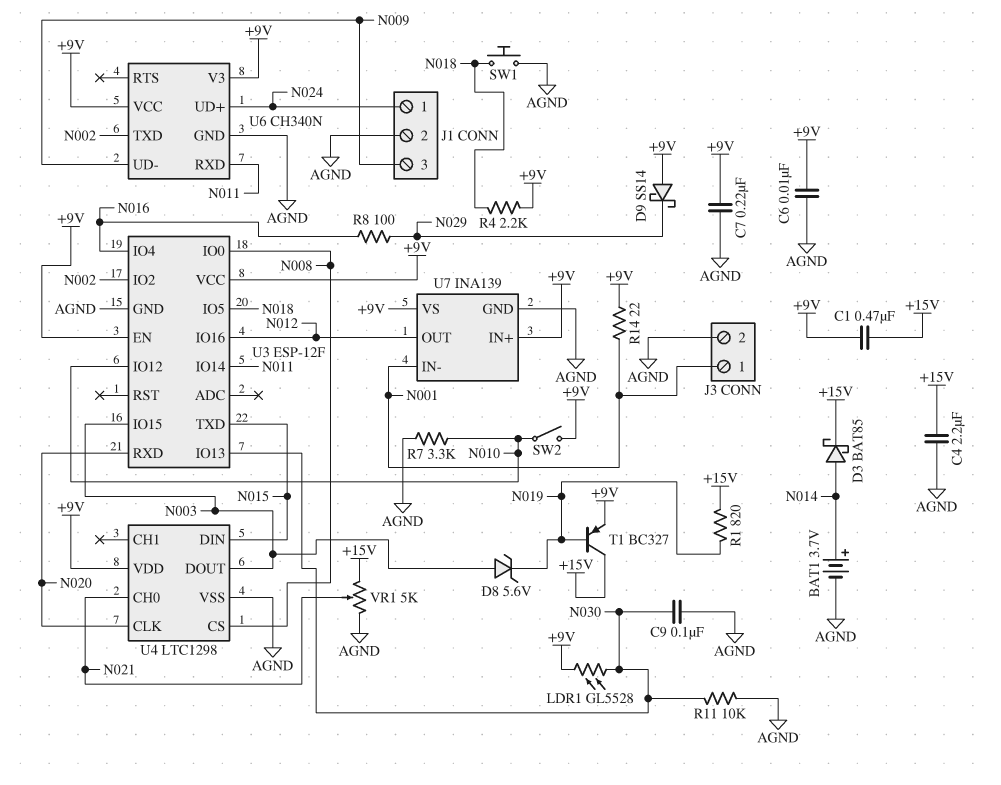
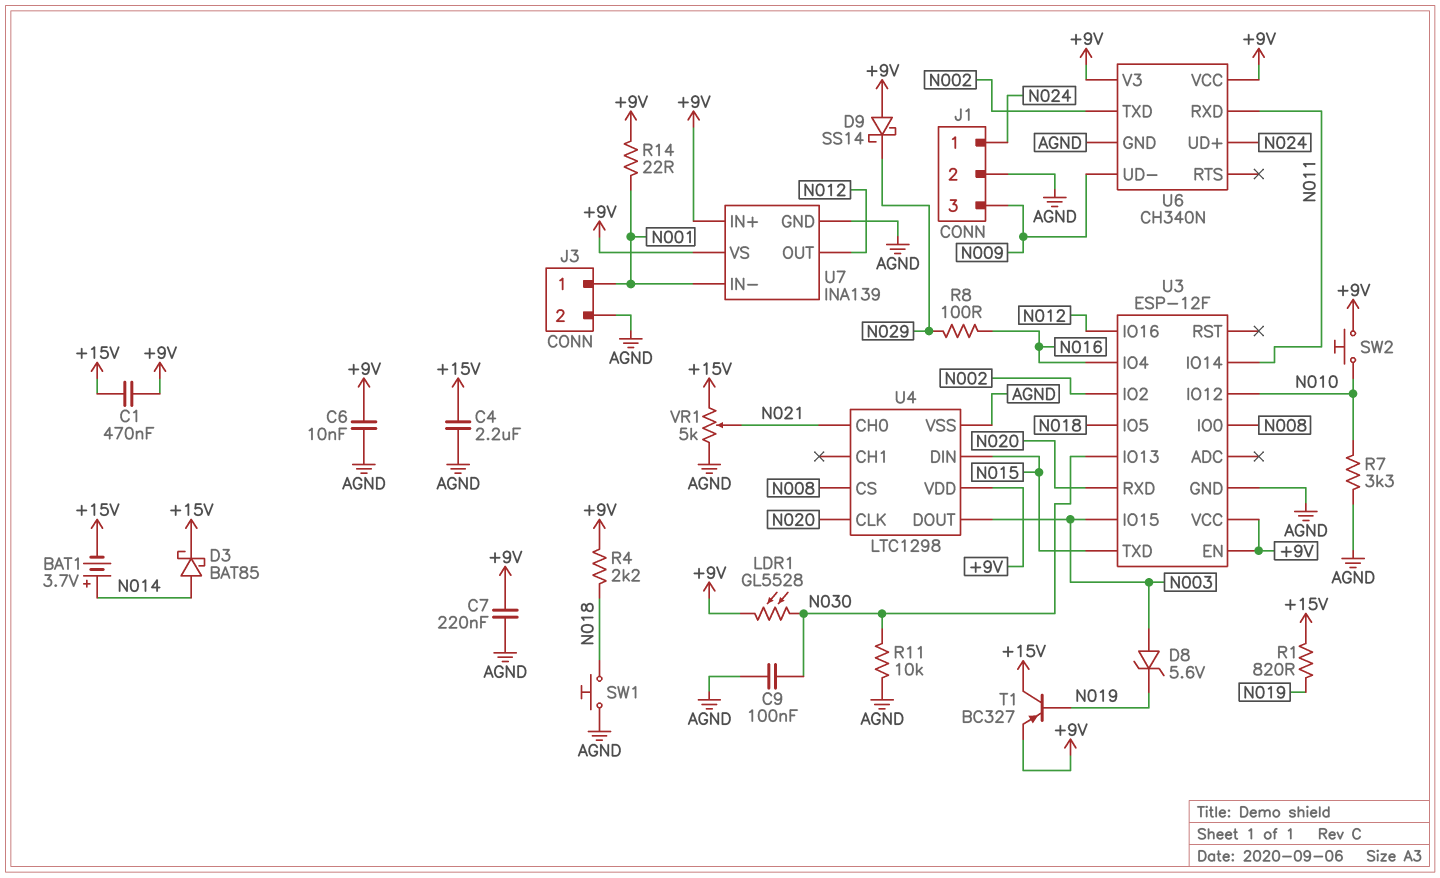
BAT1: 3.7V (plus N014, minus AGND) -> 3.7V (plus N014, minus +15V)
SW2: switch (+9V, N010) -> button (+9V, N010)

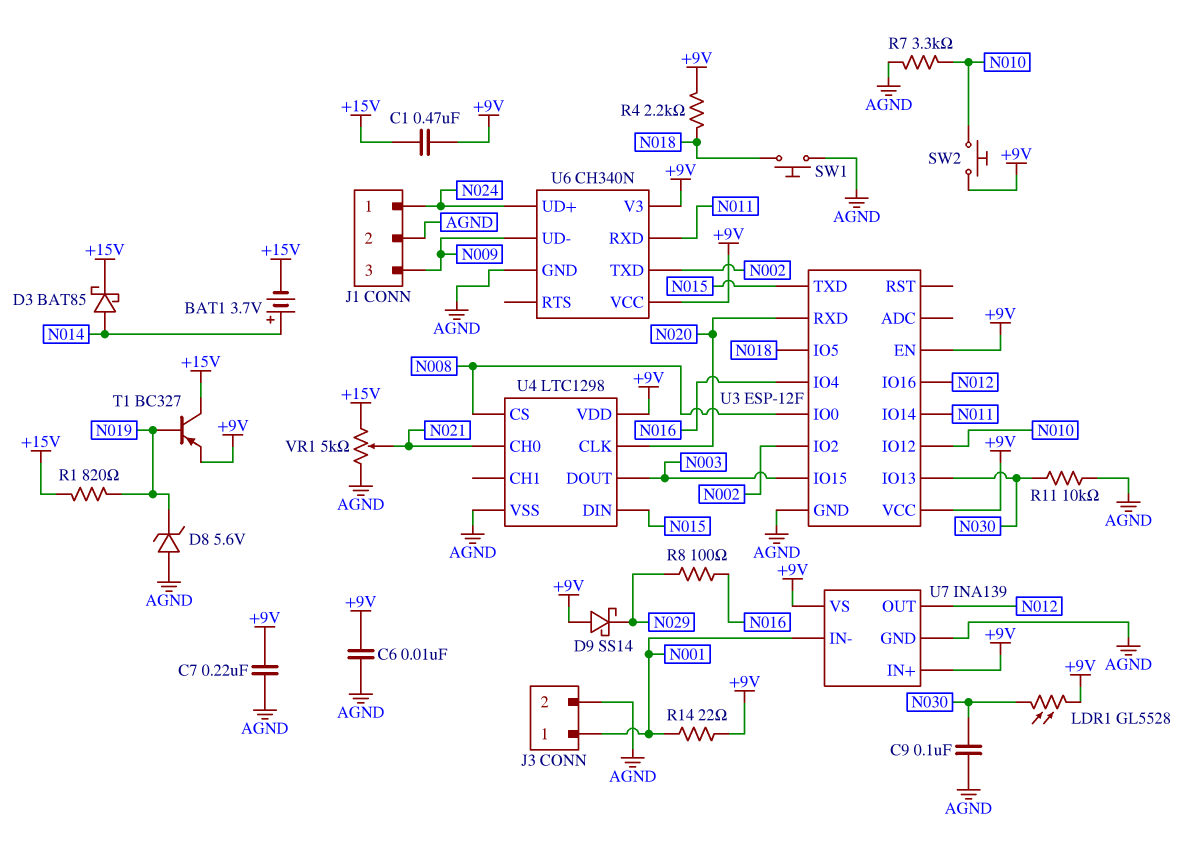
C4: 2.2uF (+15V, AGND) -> none
D8: zener 5.6V (A N003, K N019) -> zener 5.6V (A AGND, K N019)

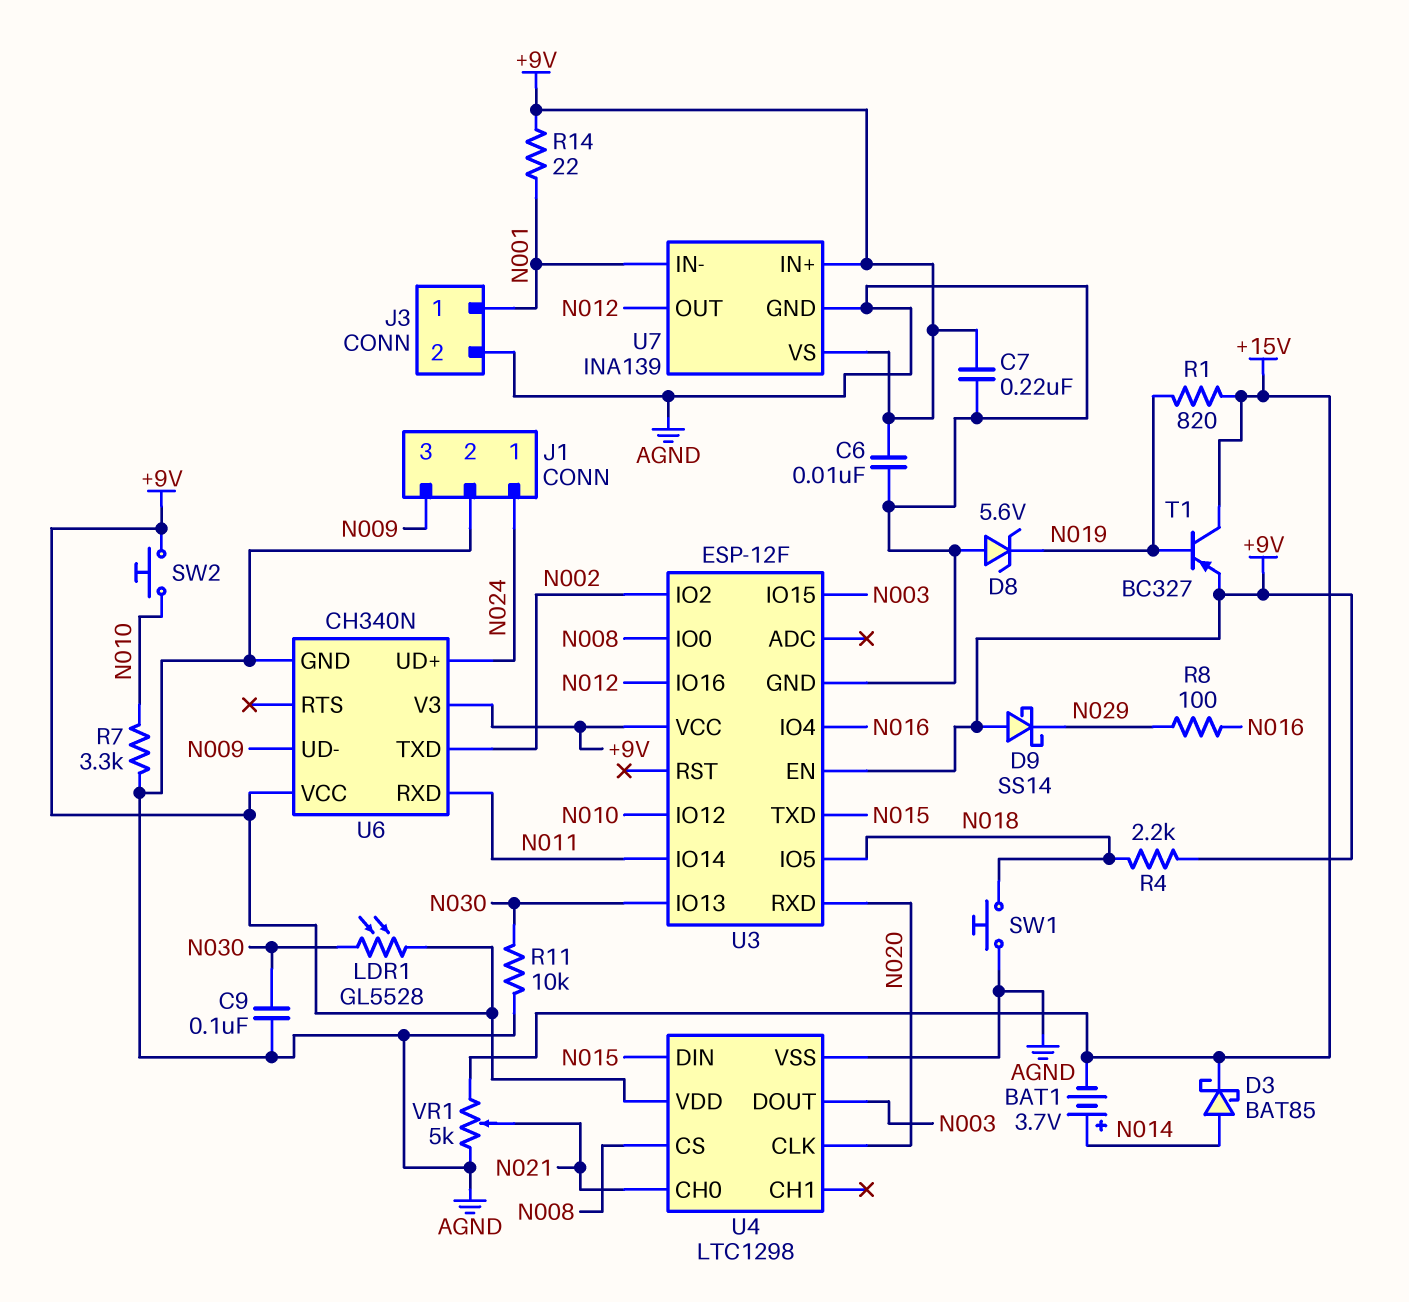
C1: 470nF (+9V, +15V) -> none

